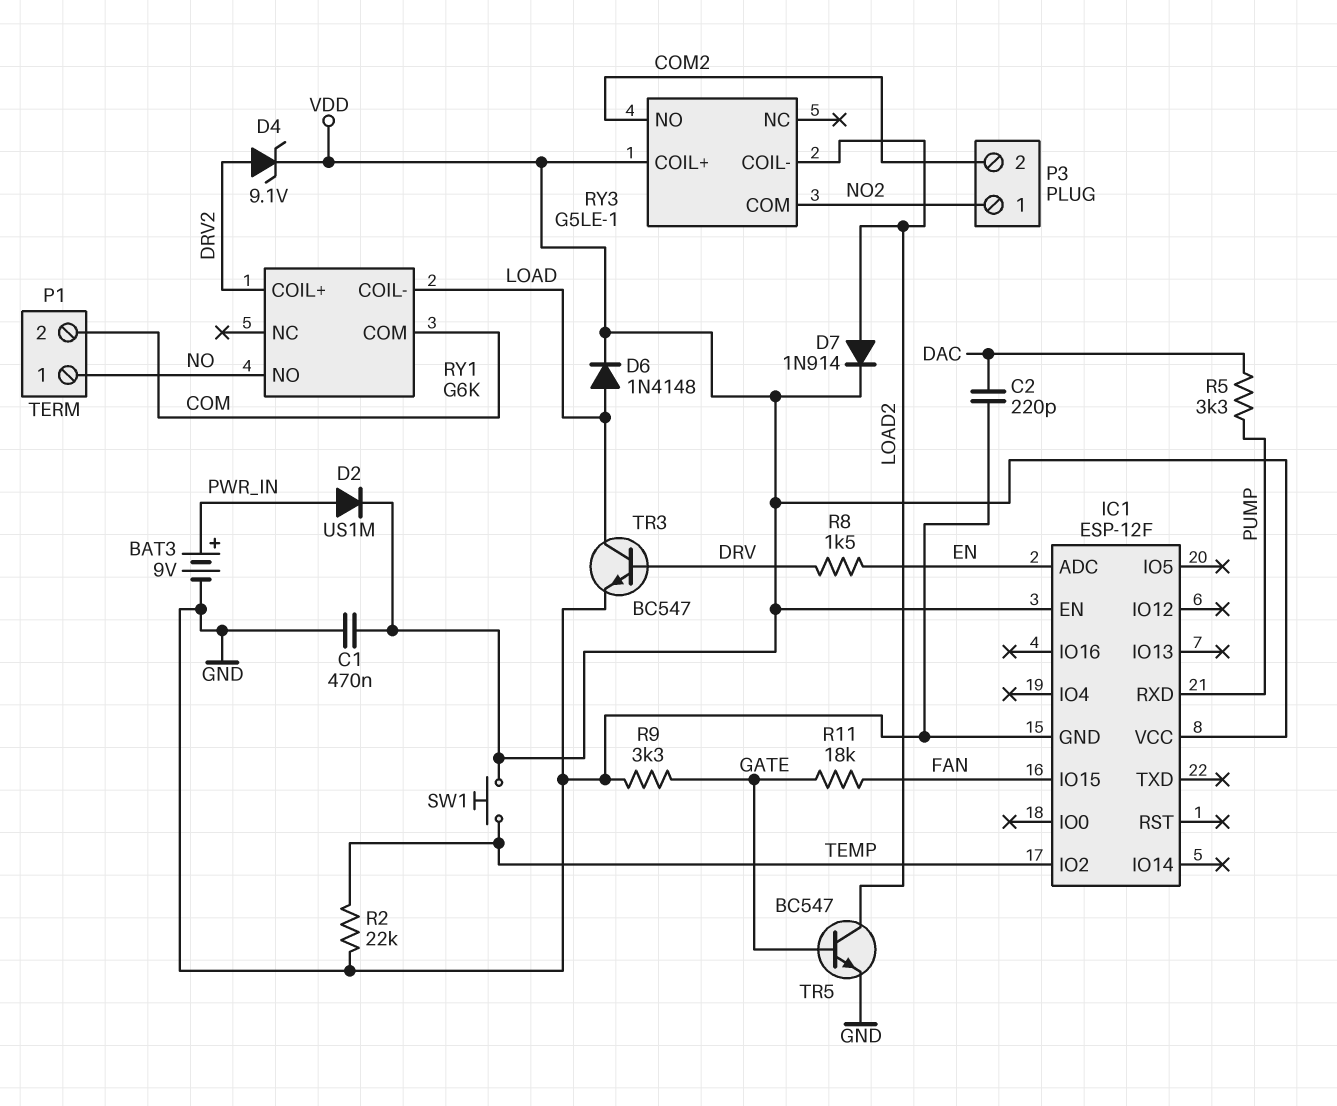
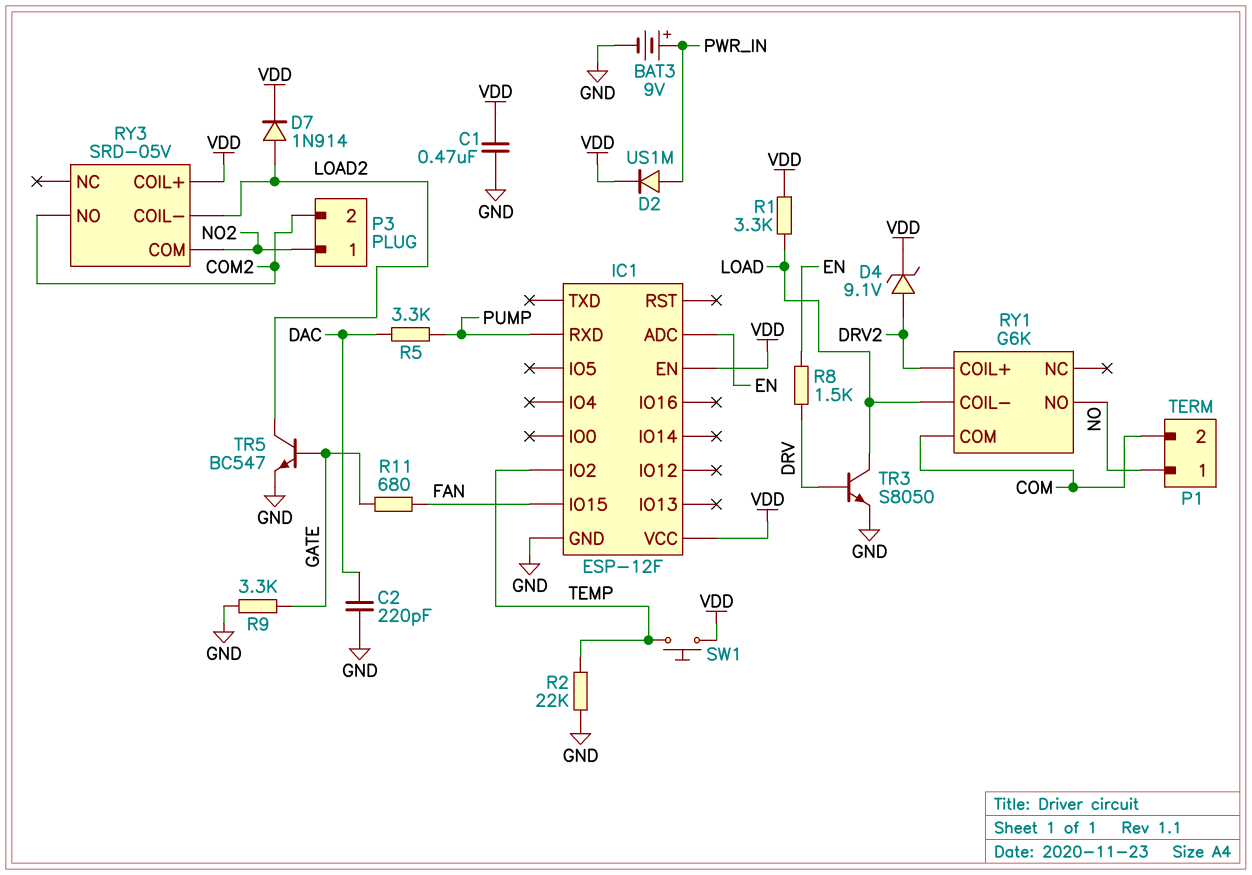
D6: diode 1N4148 (A LOAD, K VDD) -> none
R1: none -> 3.3k (LOAD, VDD)
R11: 18k (FAN, GATE) -> 680 (FAN, GATE)
RY3: G5LE-1 -> SRD-05V
TR3: NPN BC547 (B DRV, C LOAD, E GND) -> NPN S8050 (B DRV, C LOAD, E GND)

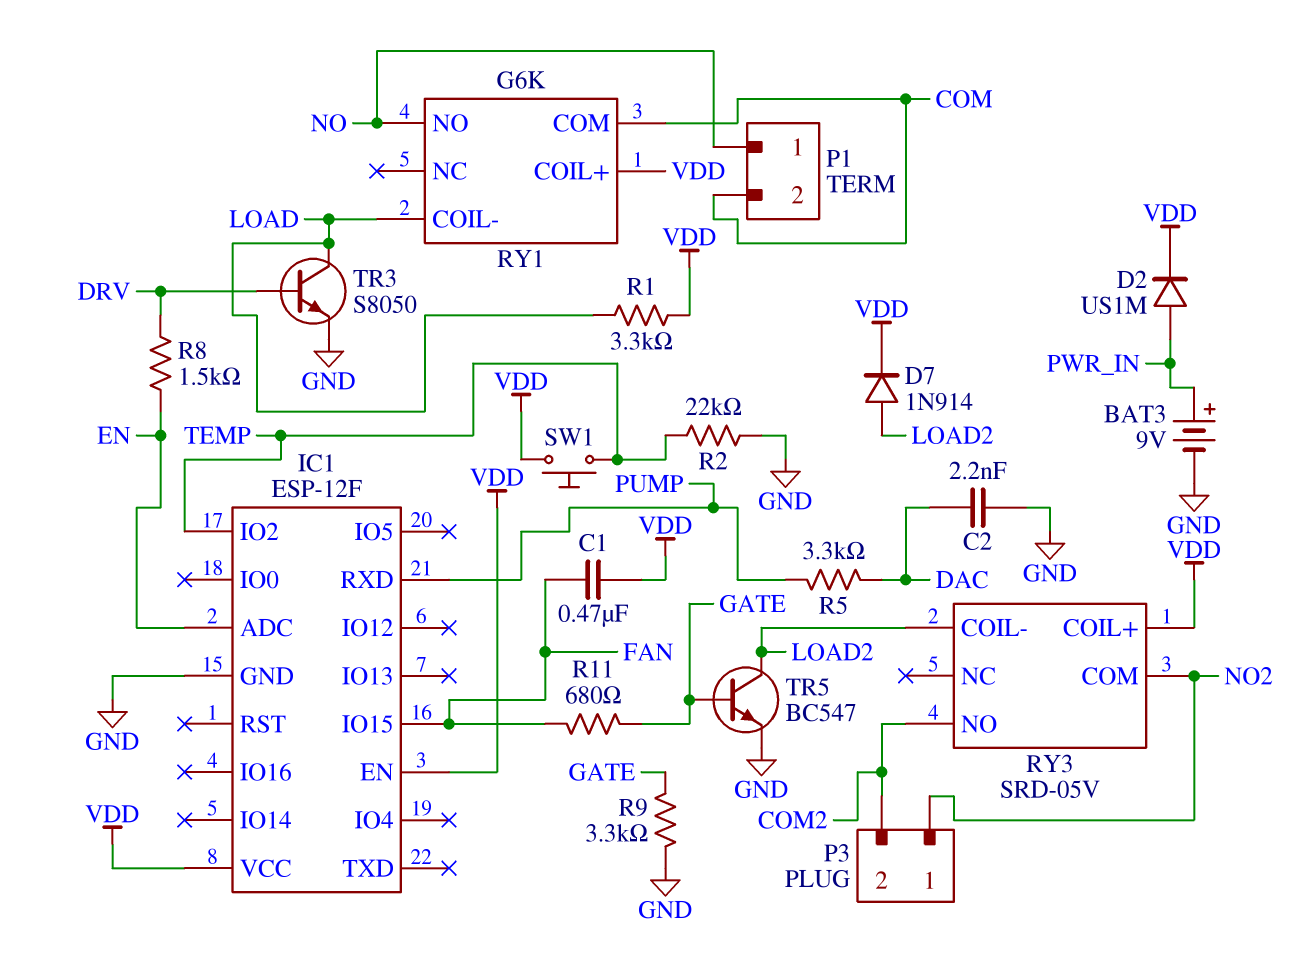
C1: 470nF (GND, VDD) -> 470nF (FAN, VDD)
C2: 220pF (DAC, GND) -> 2.2nF (DAC, GND)
D4: zener 9.1V (A DRV2, K VDD) -> none
RY1 pin COIL+: DRV2 -> VDD

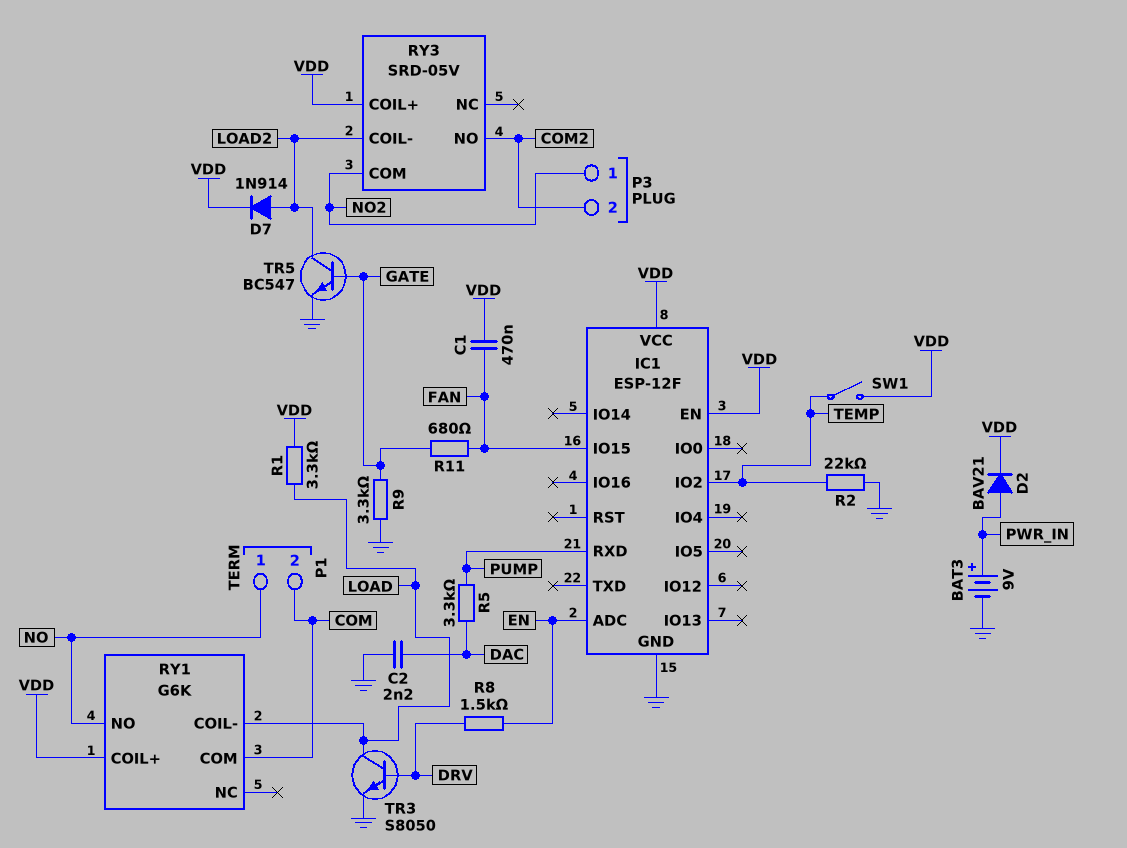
D2: diode US1M (A PWR_IN, K VDD) -> diode BAV21 (A PWR_IN, K VDD)
SW1: button (TEMP, VDD) -> switch (TEMP, VDD)

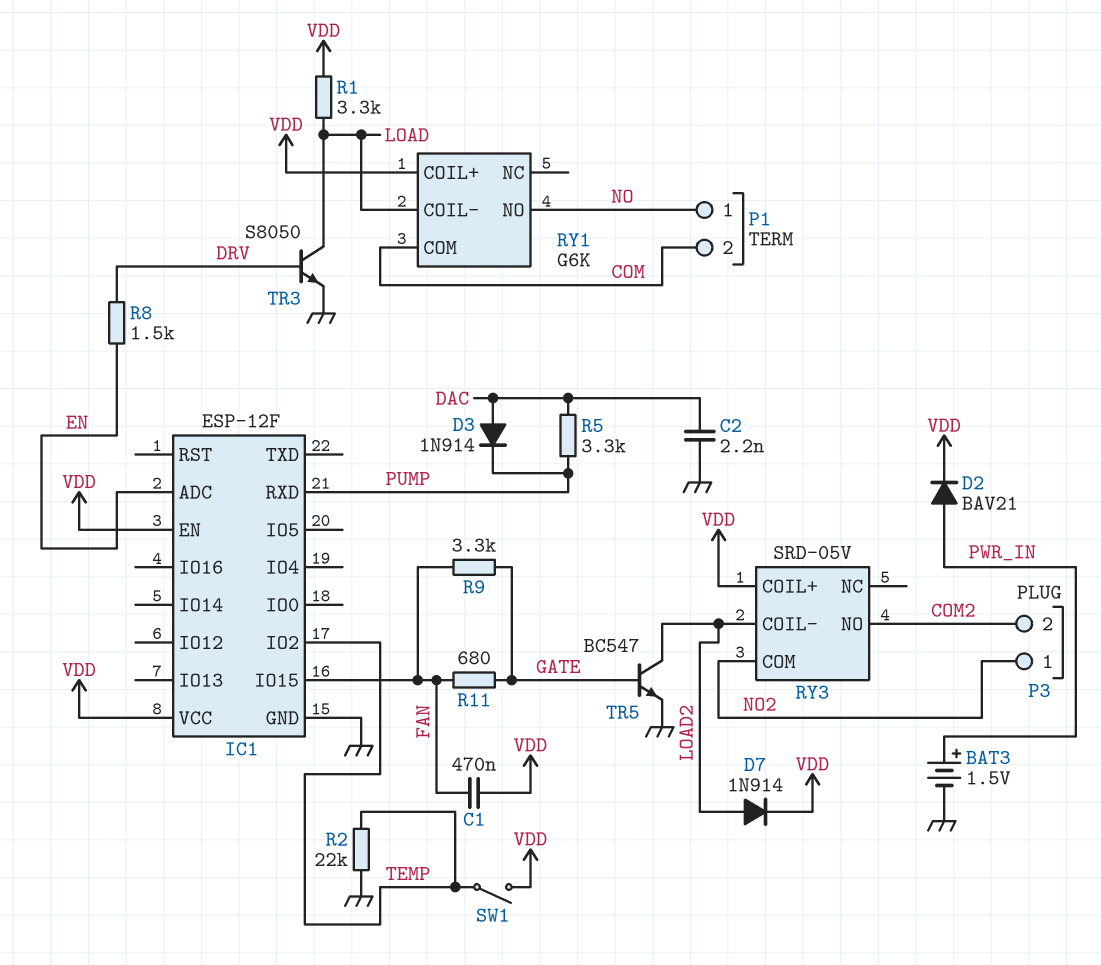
BAT3: 9V (plus PWR_IN, minus GND) -> 1.5V (plus PWR_IN, minus GND)
D3: none -> diode 1N914 (A DAC, K PUMP)
R9: 3.3k (GATE, GND) -> 3.3k (FAN, GATE)

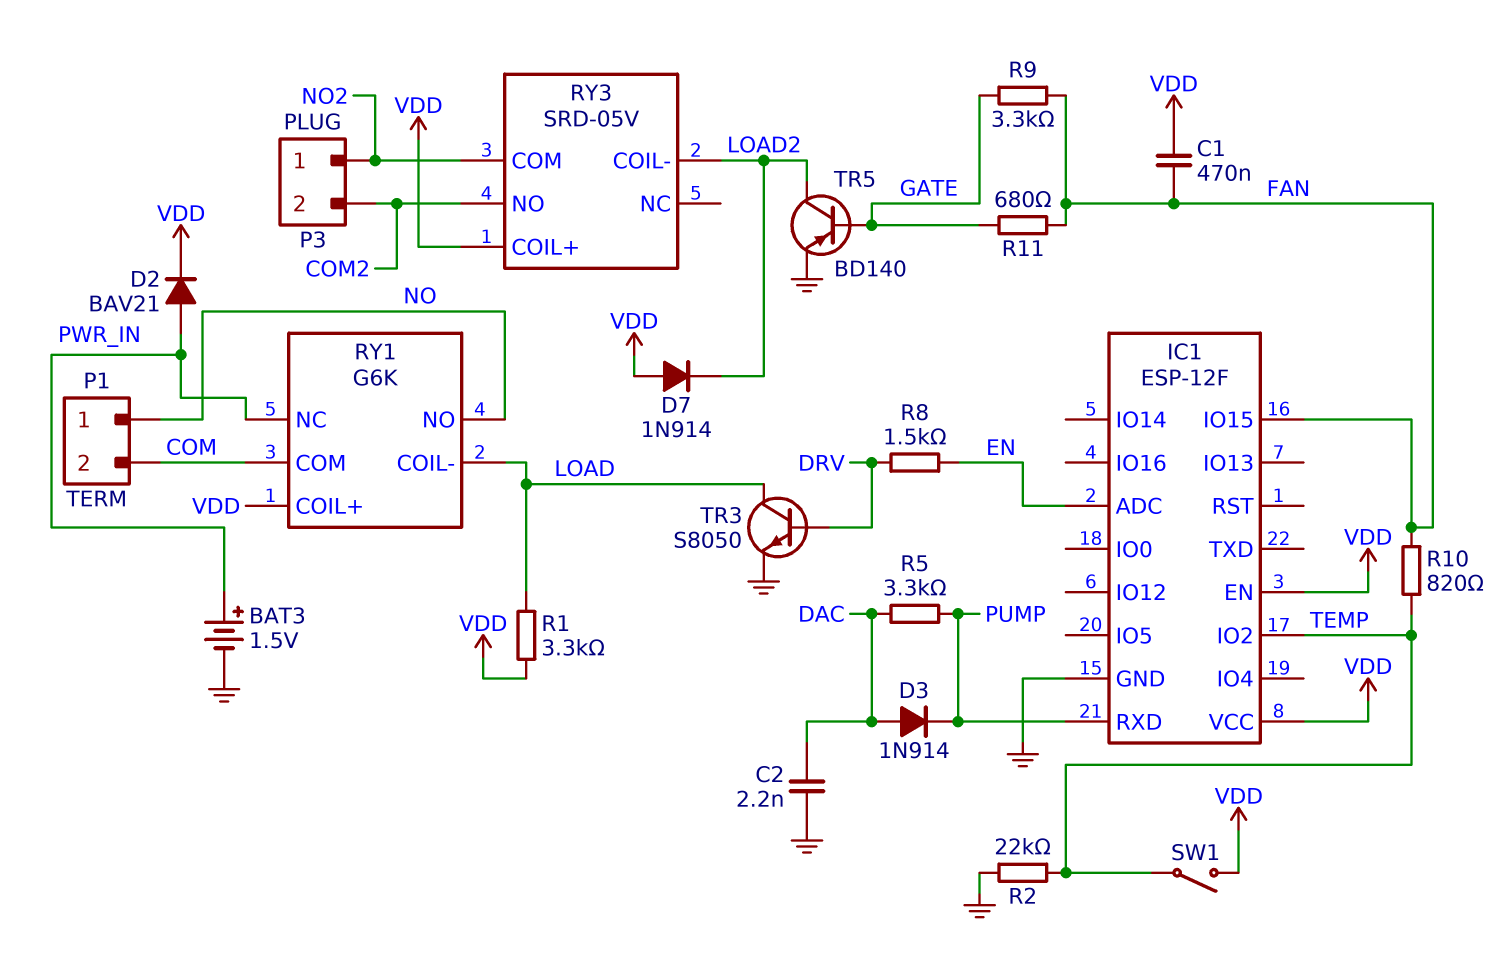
D7: diode 1N914 (A LOAD2, K VDD) -> diode 1N914 (A VDD, K LOAD2)
R10: none -> 820 (FAN, TEMP)
RY1 pin NC: none -> PWR_IN
TR5: NPN BC547 (B GATE, C LOAD2, E GND) -> PNP BD140 (B GATE, C LOAD2, E GND)

